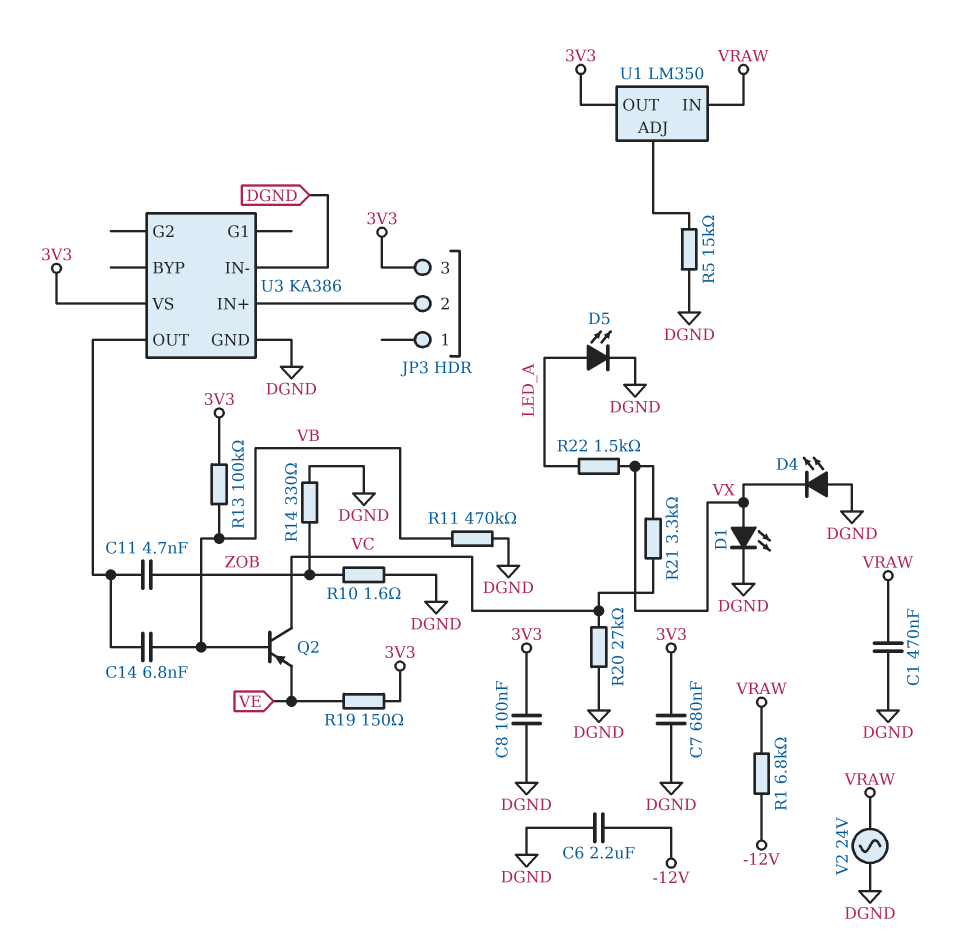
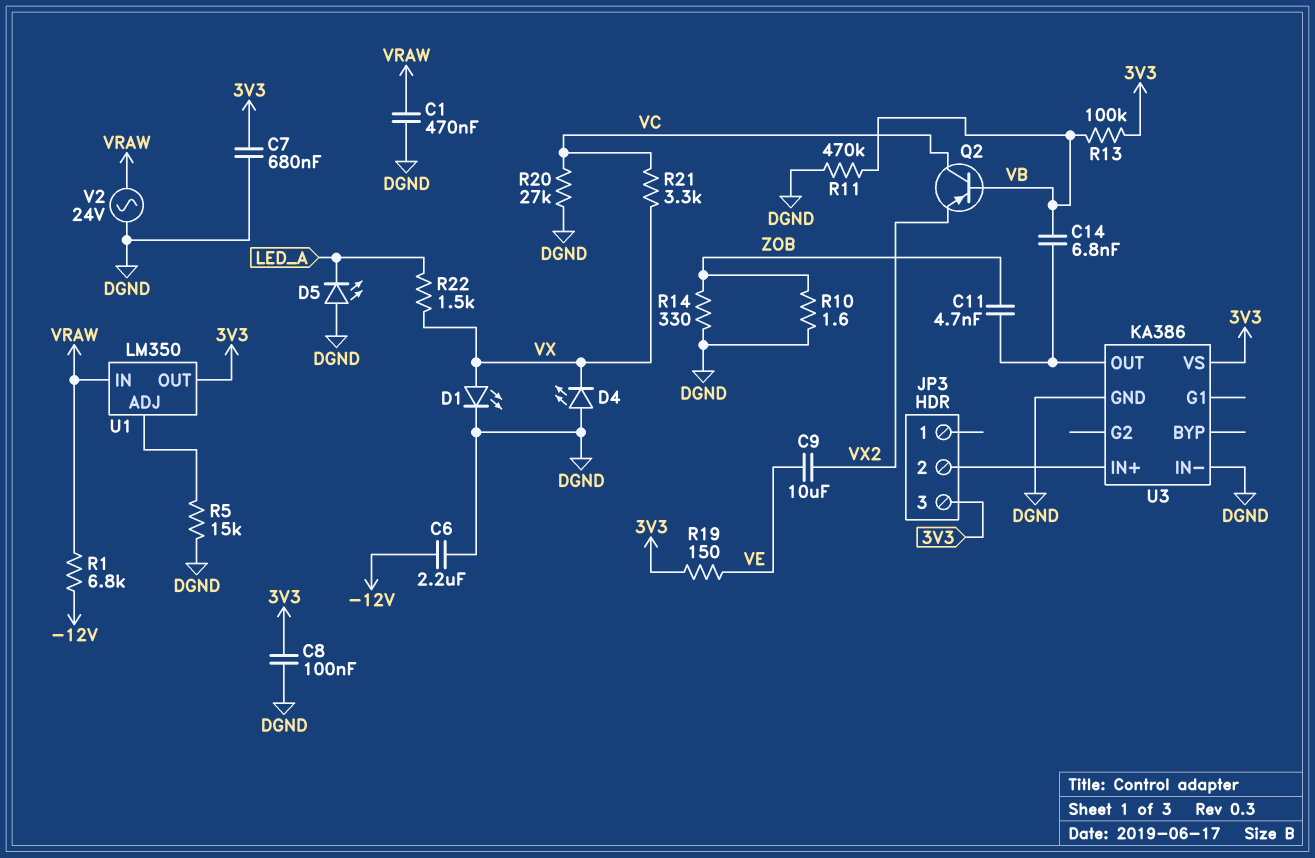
C9: none -> 10uF (VE, VX2)
D5: LED (A LED_A, K DGND) -> LED (A DGND, K LED_A)
Q2: PNP (B VB, C VC, E VE) -> PNP (B VB, C VC, E VX2)

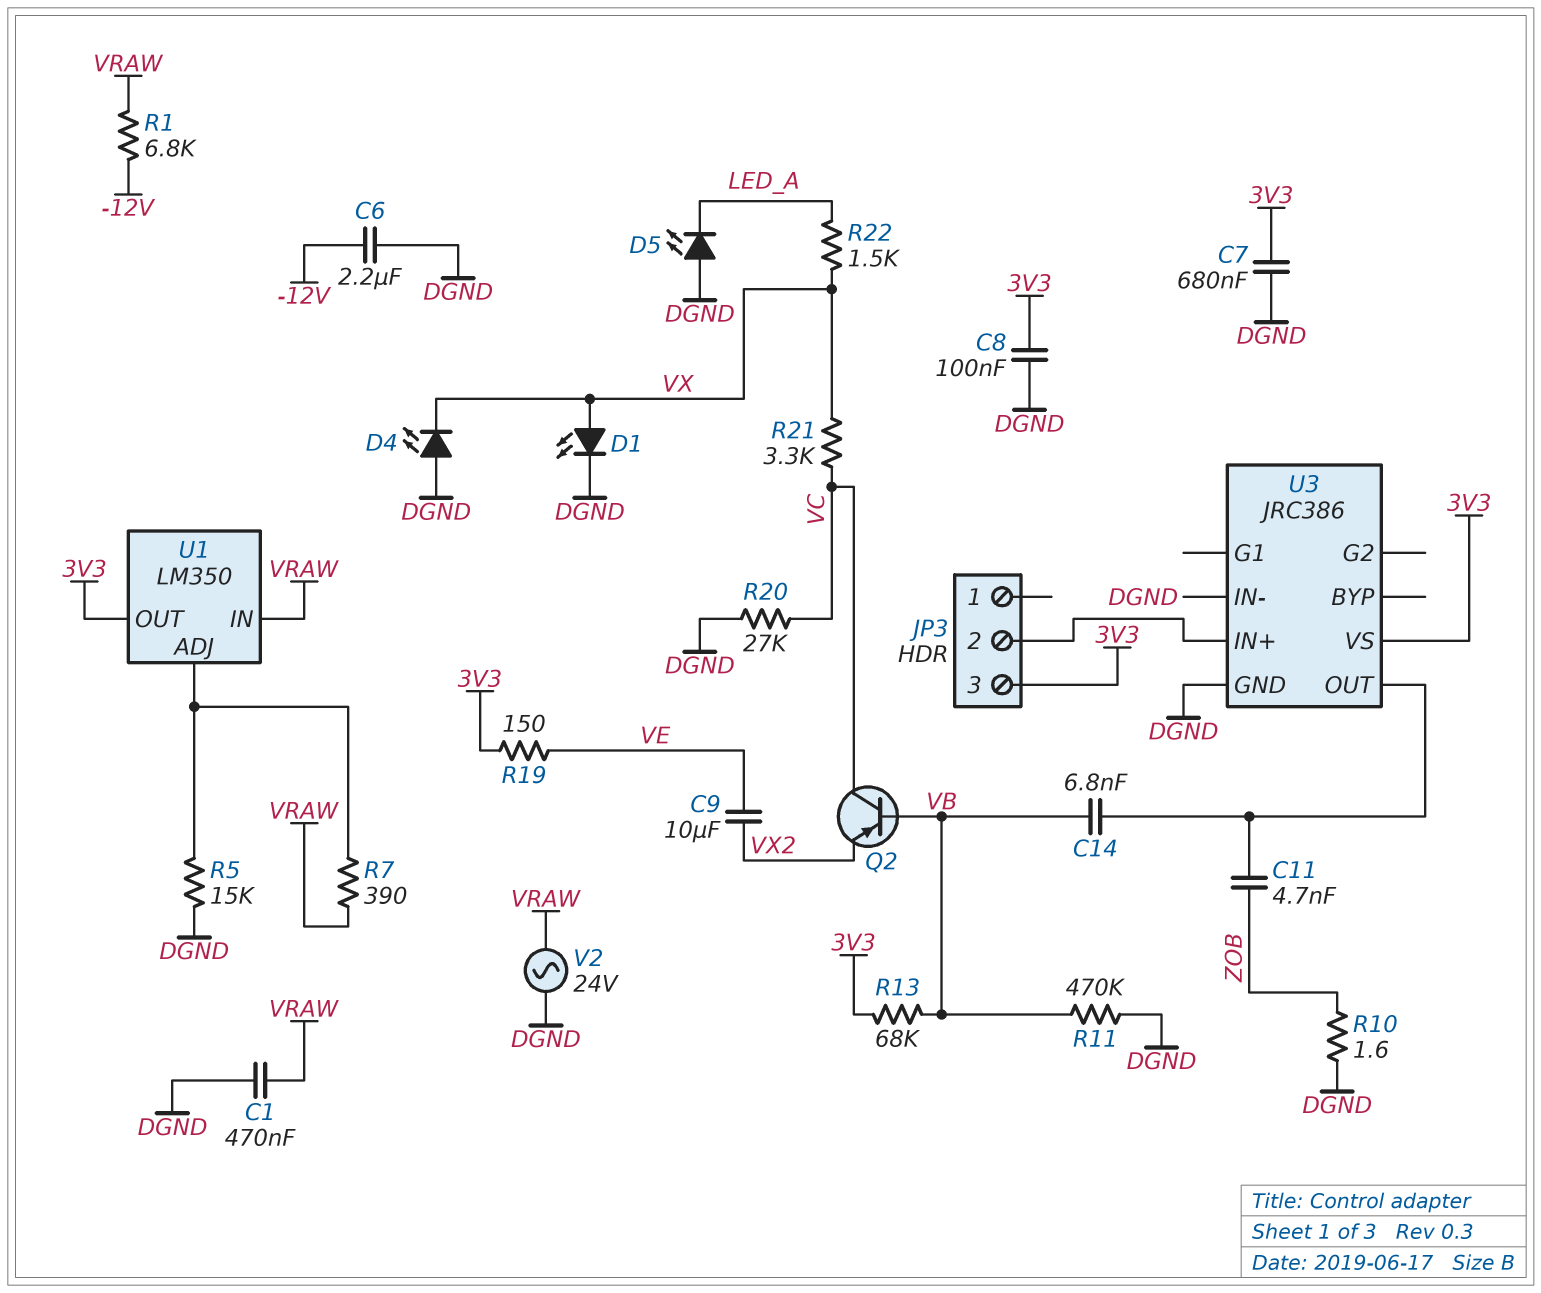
R7: none -> 390 (U1/ADJ, VRAW)
R13: 100k (3V3, VB) -> 68k (3V3, VB)
R14: 330 (DGND, ZOB) -> none
U3: KA386 -> JRC386

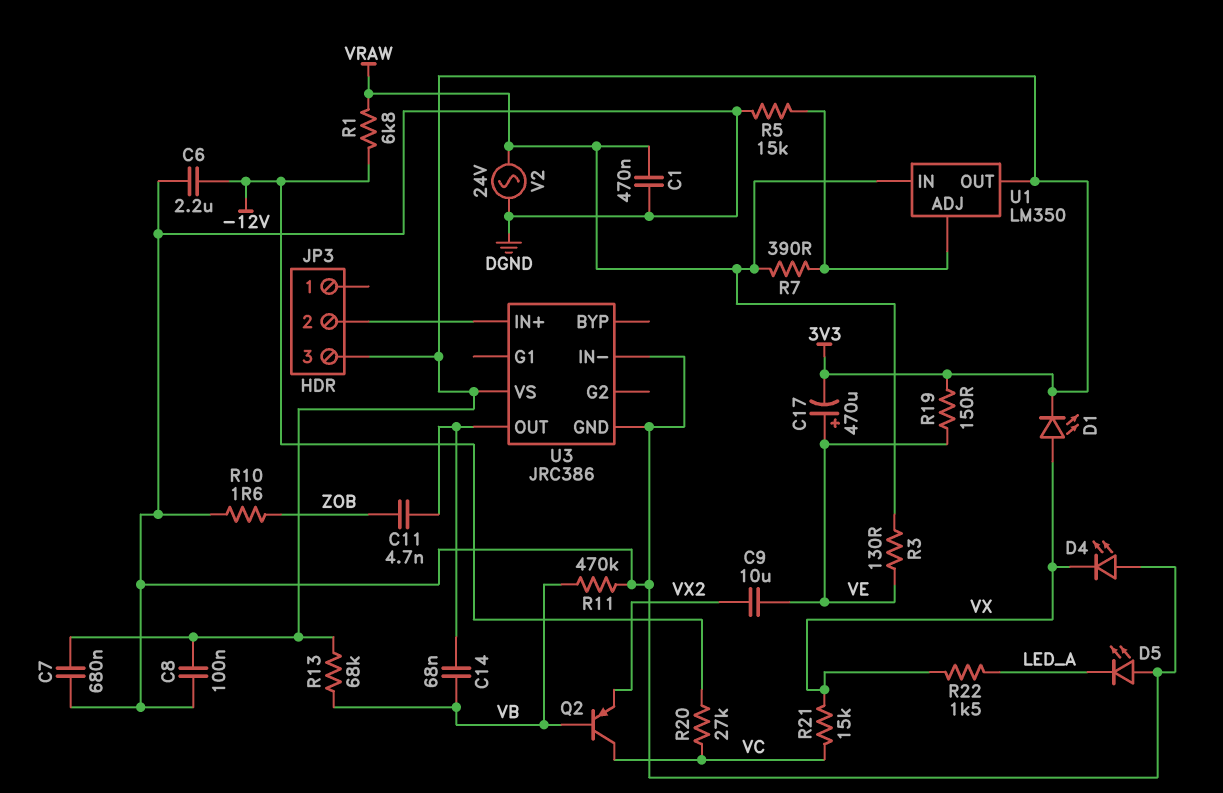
C14: 6.8nF (U3/OUT, VB) -> 68nF (U3/OUT, VB)
C17: none -> 470uF (plus VE, minus 3V3)
D1: LED (A VX, K DGND) -> LED (A VX, K 3V3)
R3: none -> 130 (VE, VRAW)
R20: 27k (DGND, VC) -> 27k (-12V, VC)
R21: 3.3k (VC, VX) -> 15k (VC, VX)

